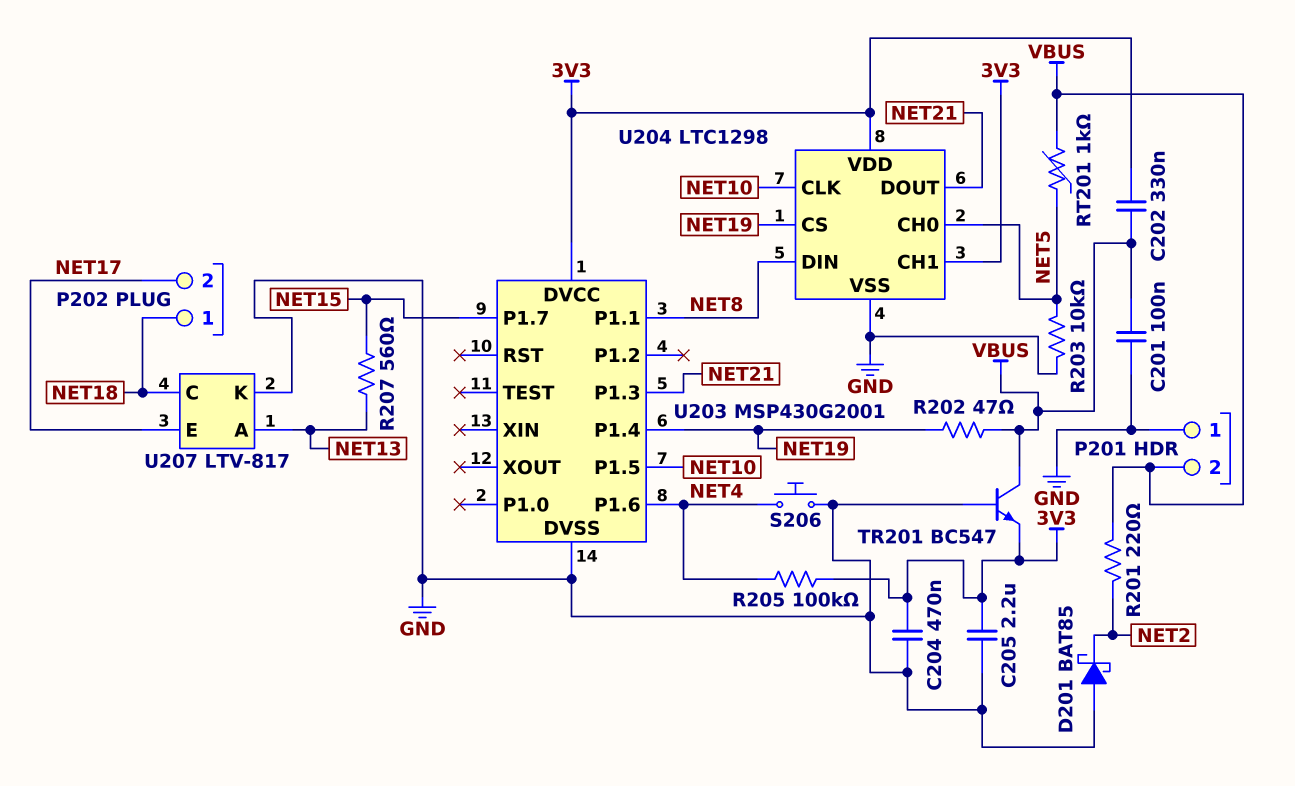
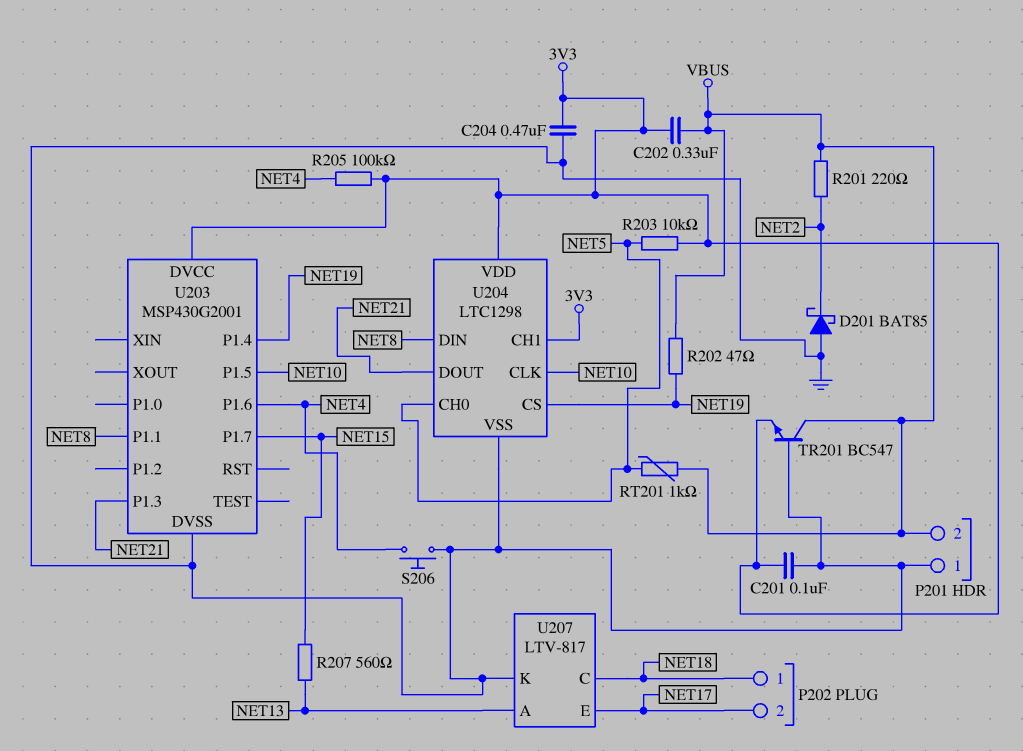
C201: 100nF (GND, VBUS) -> 100nF (3V3, GND)
C205: 2.2uF (3V3, GND) -> none
R203: 10k (GND, NET5) -> 10k (3V3, NET5)

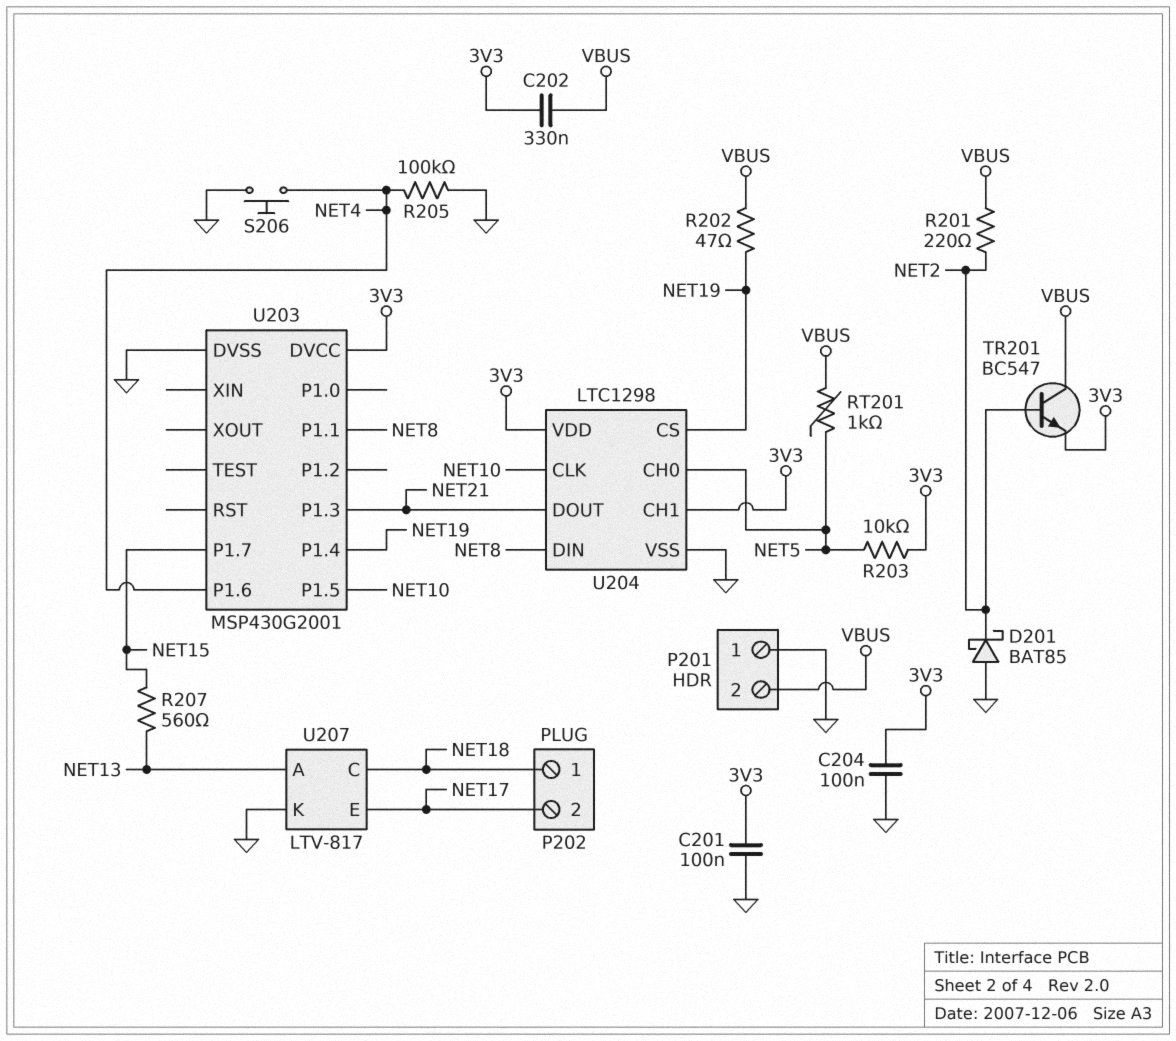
C204: 470nF (3V3, GND) -> 100nF (3V3, GND)
R205: 100k (3V3, NET4) -> 100k (GND, NET4)
TR201: NPN BC547 (B GND, C VBUS, E 3V3) -> NPN BC547 (B NET2, C VBUS, E 3V3)

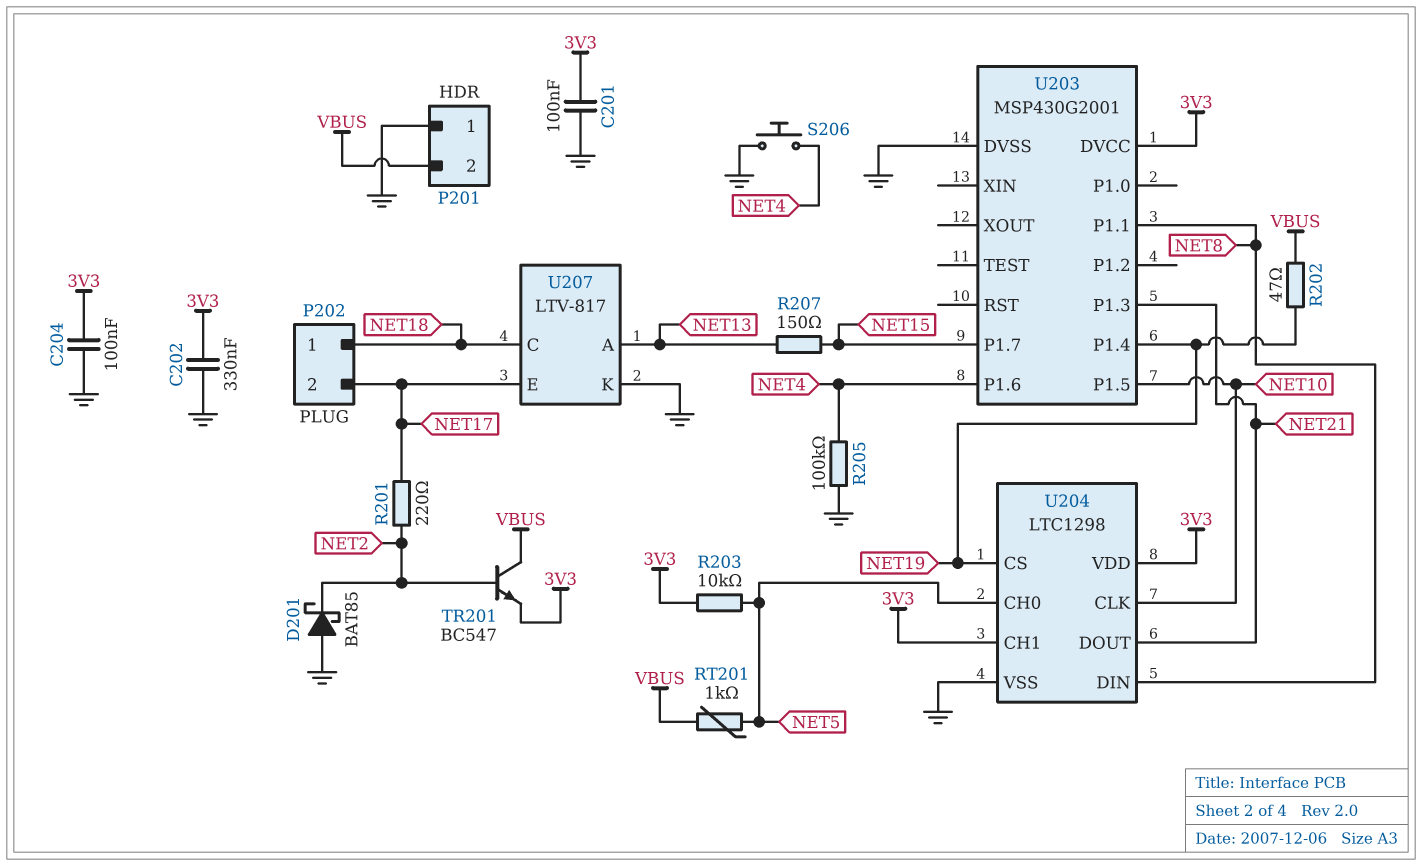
C202: 330nF (3V3, VBUS) -> 330nF (3V3, GND)
R201: 220 (NET2, VBUS) -> 220 (NET2, NET17)
R207: 560 (NET13, NET15) -> 150 (NET13, NET15)

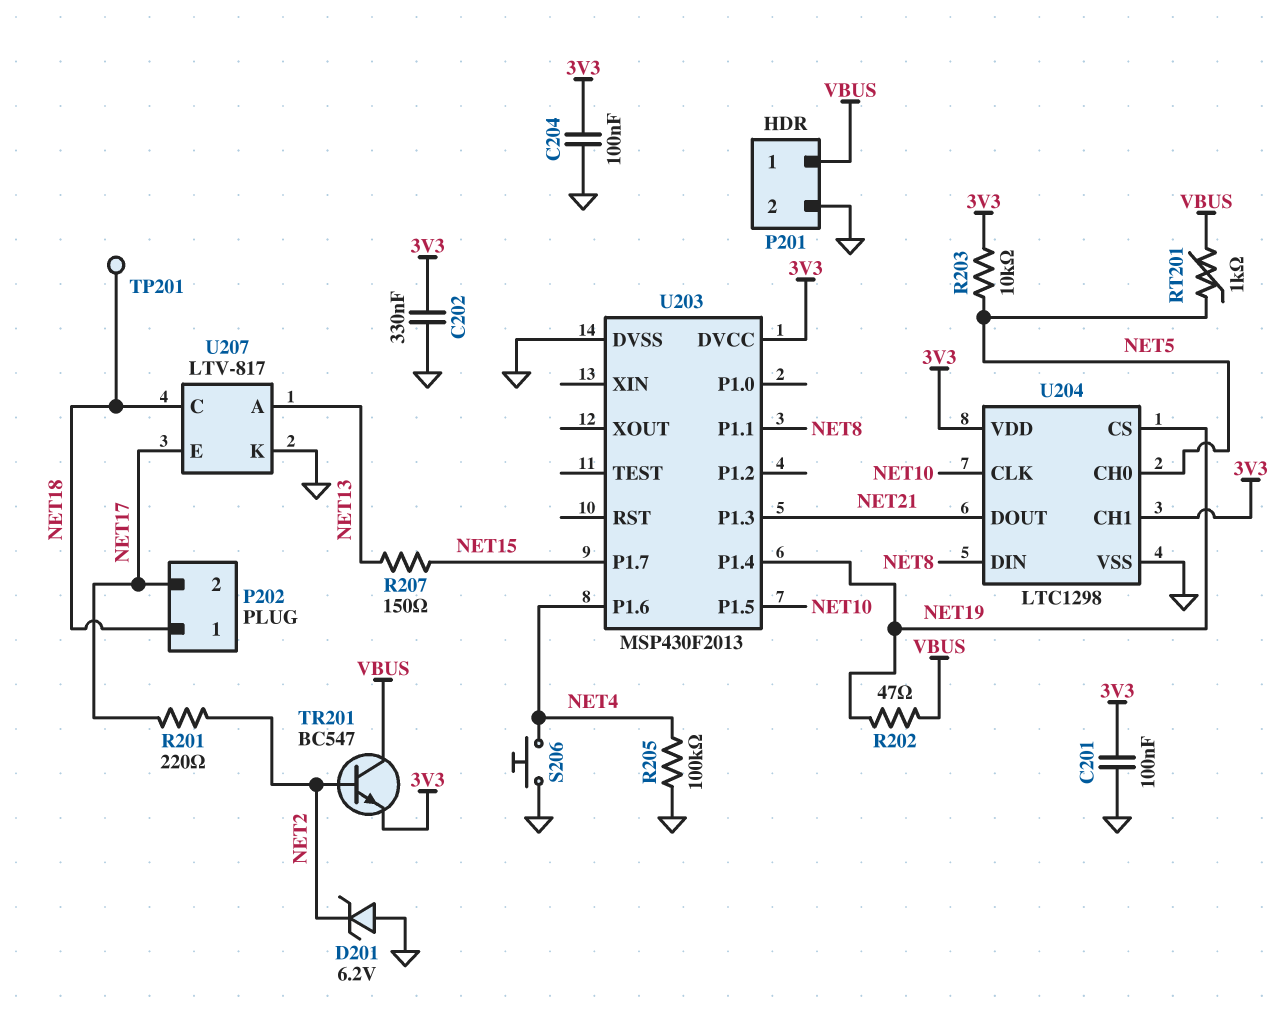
D201: schottky BAT85 (A GND, K NET2) -> zener 6.2V (A GND, K NET2)
P201 pin 1: GND -> VBUS
P201 pin 2: VBUS -> GND
TP201: none -> test point (NET18)
U203: MSP430G2001 -> MSP430F2013

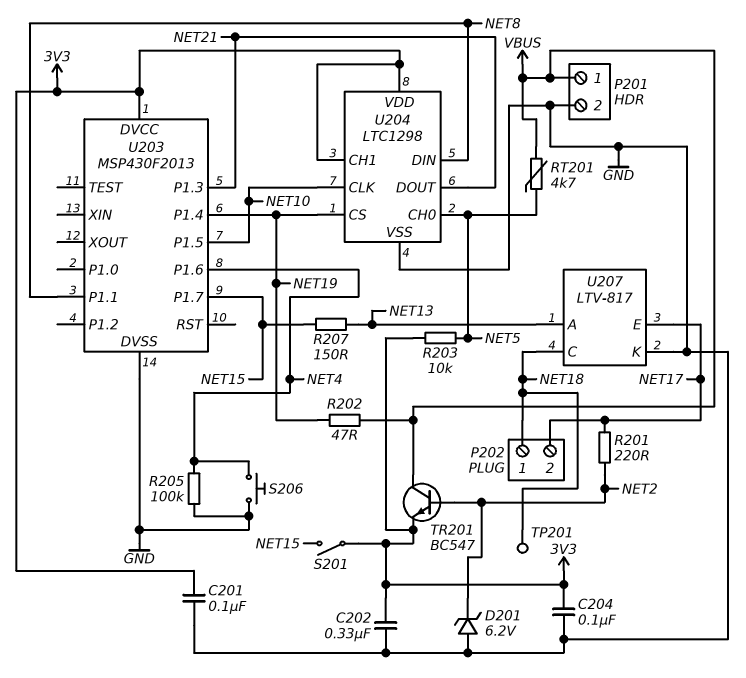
RT201: 1k (NET5, VBUS) -> 4.7k (NET5, VBUS)
S201: none -> switch (3V3, NET15)

